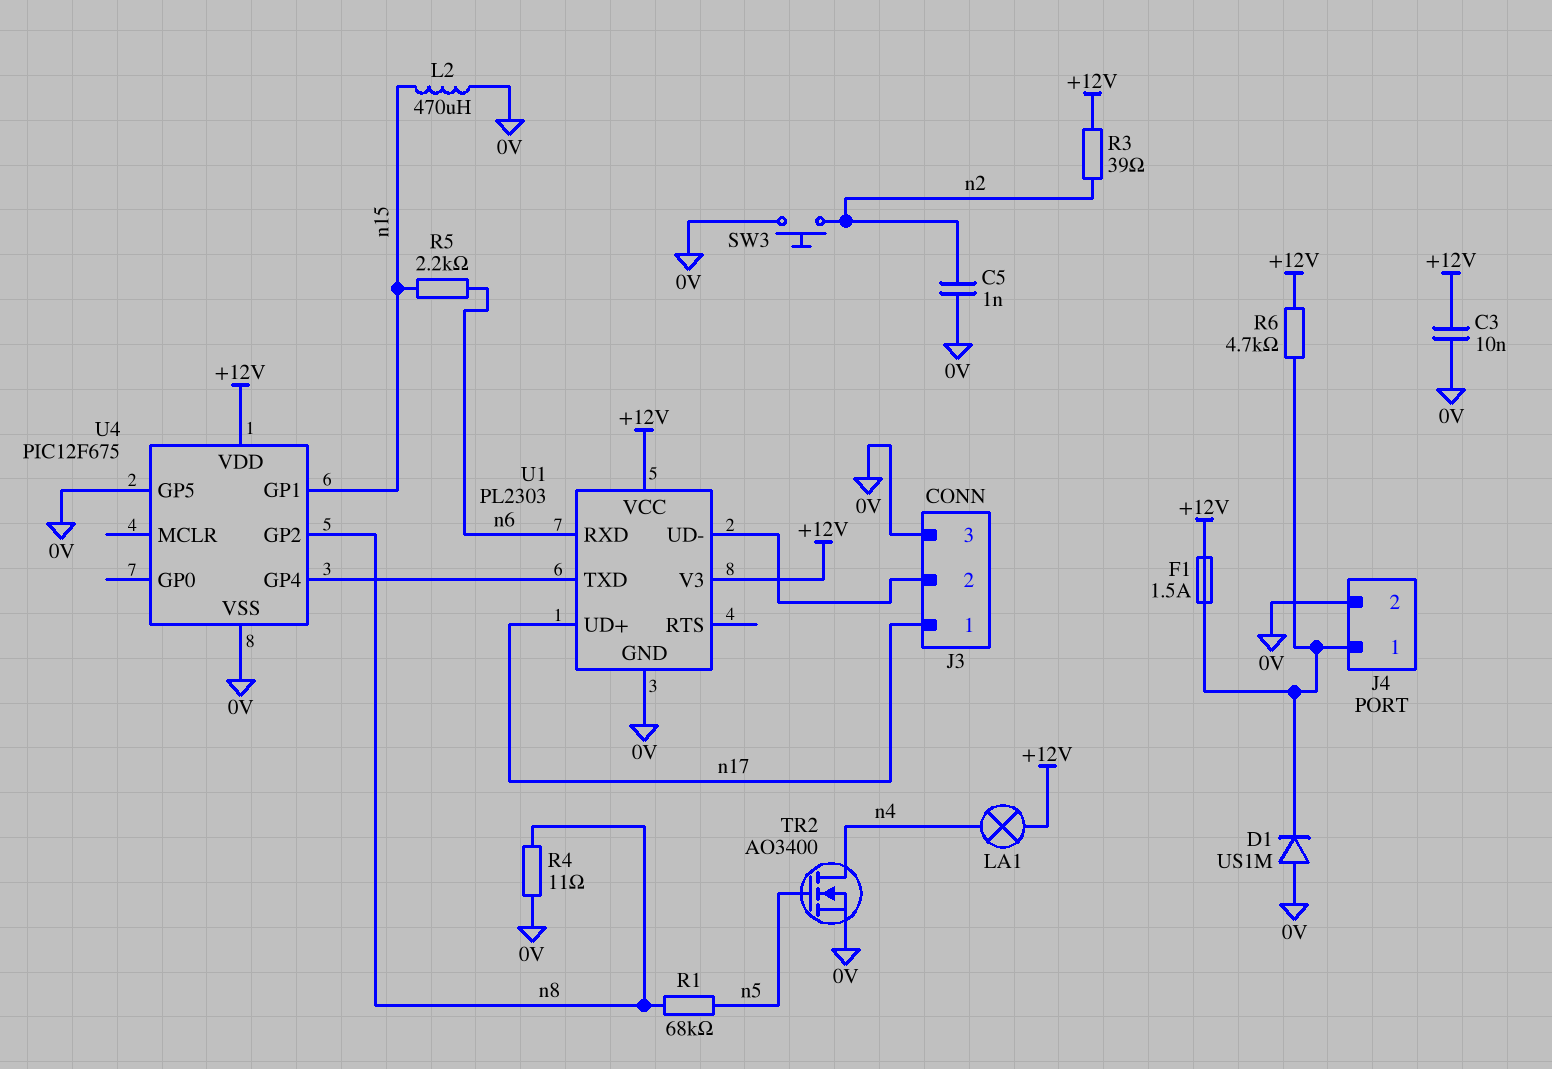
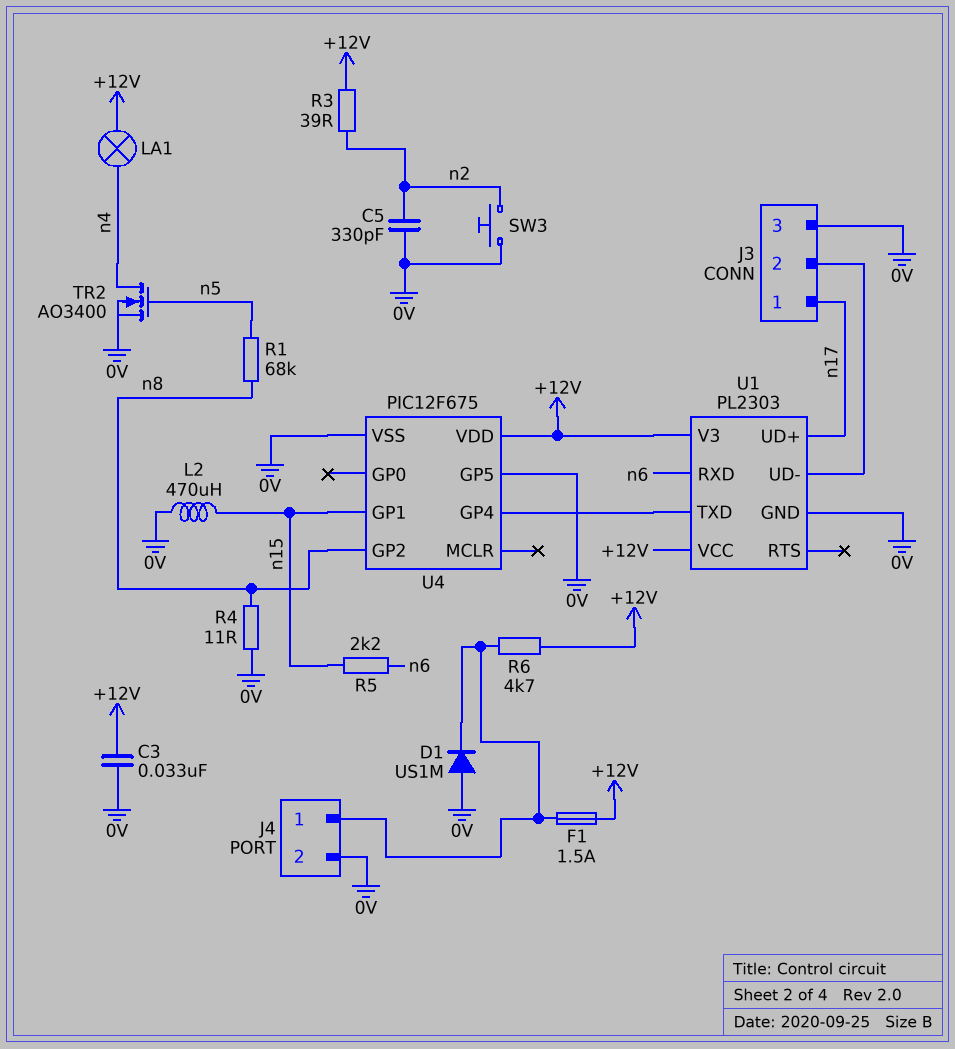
C3: 10nF (+12V, 0V) -> 33nF (+12V, 0V)
C5: 1nF (0V, n2) -> 330pF (0V, n2)

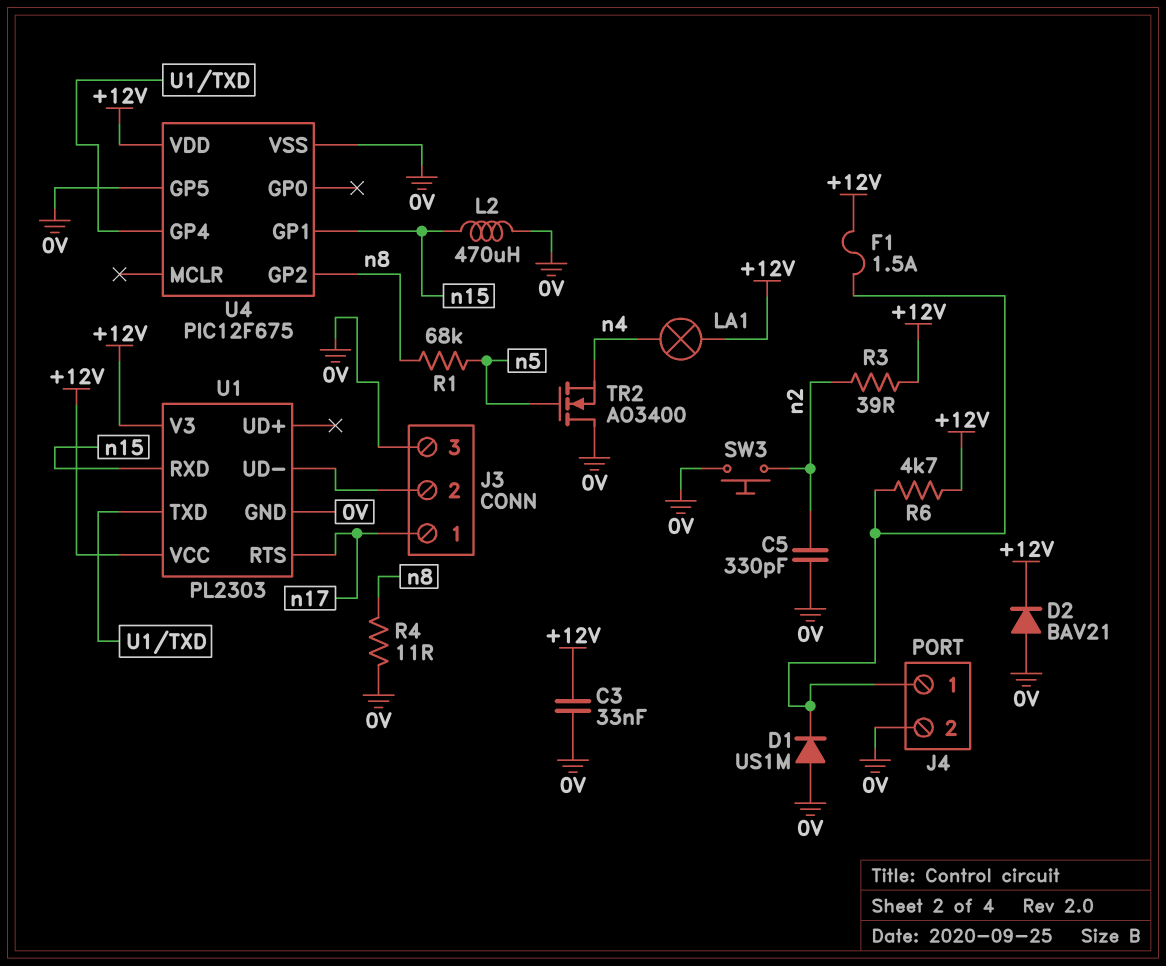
D2: none -> diode BAV21 (A 0V, K +12V)
R5: 2.2k (n6, n15) -> none
TR2: NMOS AO3400 (G n5, D n4, S 0V) -> NMOS AO3400 (G n5, D 0V, S n4)
U1 pin RTS: none -> n17
U1 pin RXD: n6 -> n15
U1 pin UD+: n17 -> none

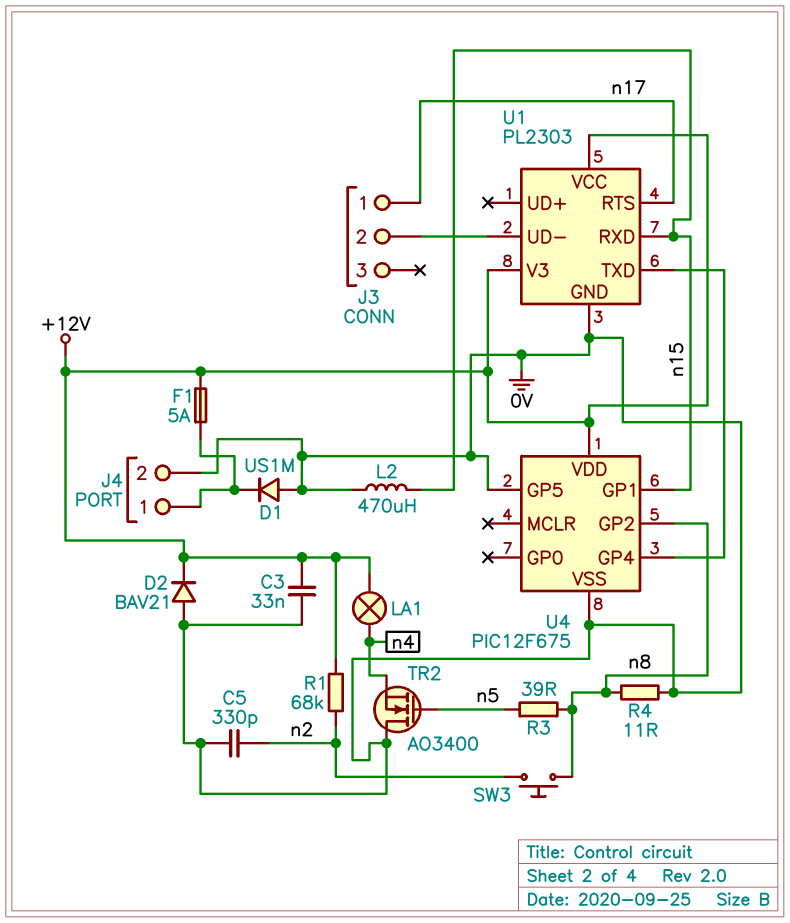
F1: 1.5A (+12V, J4/1) -> 5A (+12V, J4/1)
J3 pin 3: 0V -> none
R1: 68k (n5, n8) -> 68k (+12V, n2)
R3: 39 (+12V, n2) -> 39 (n5, n8)
R6: 4.7k (+12V, J4/1) -> none
SW3: button (0V, n2) -> button (n2, n8)

